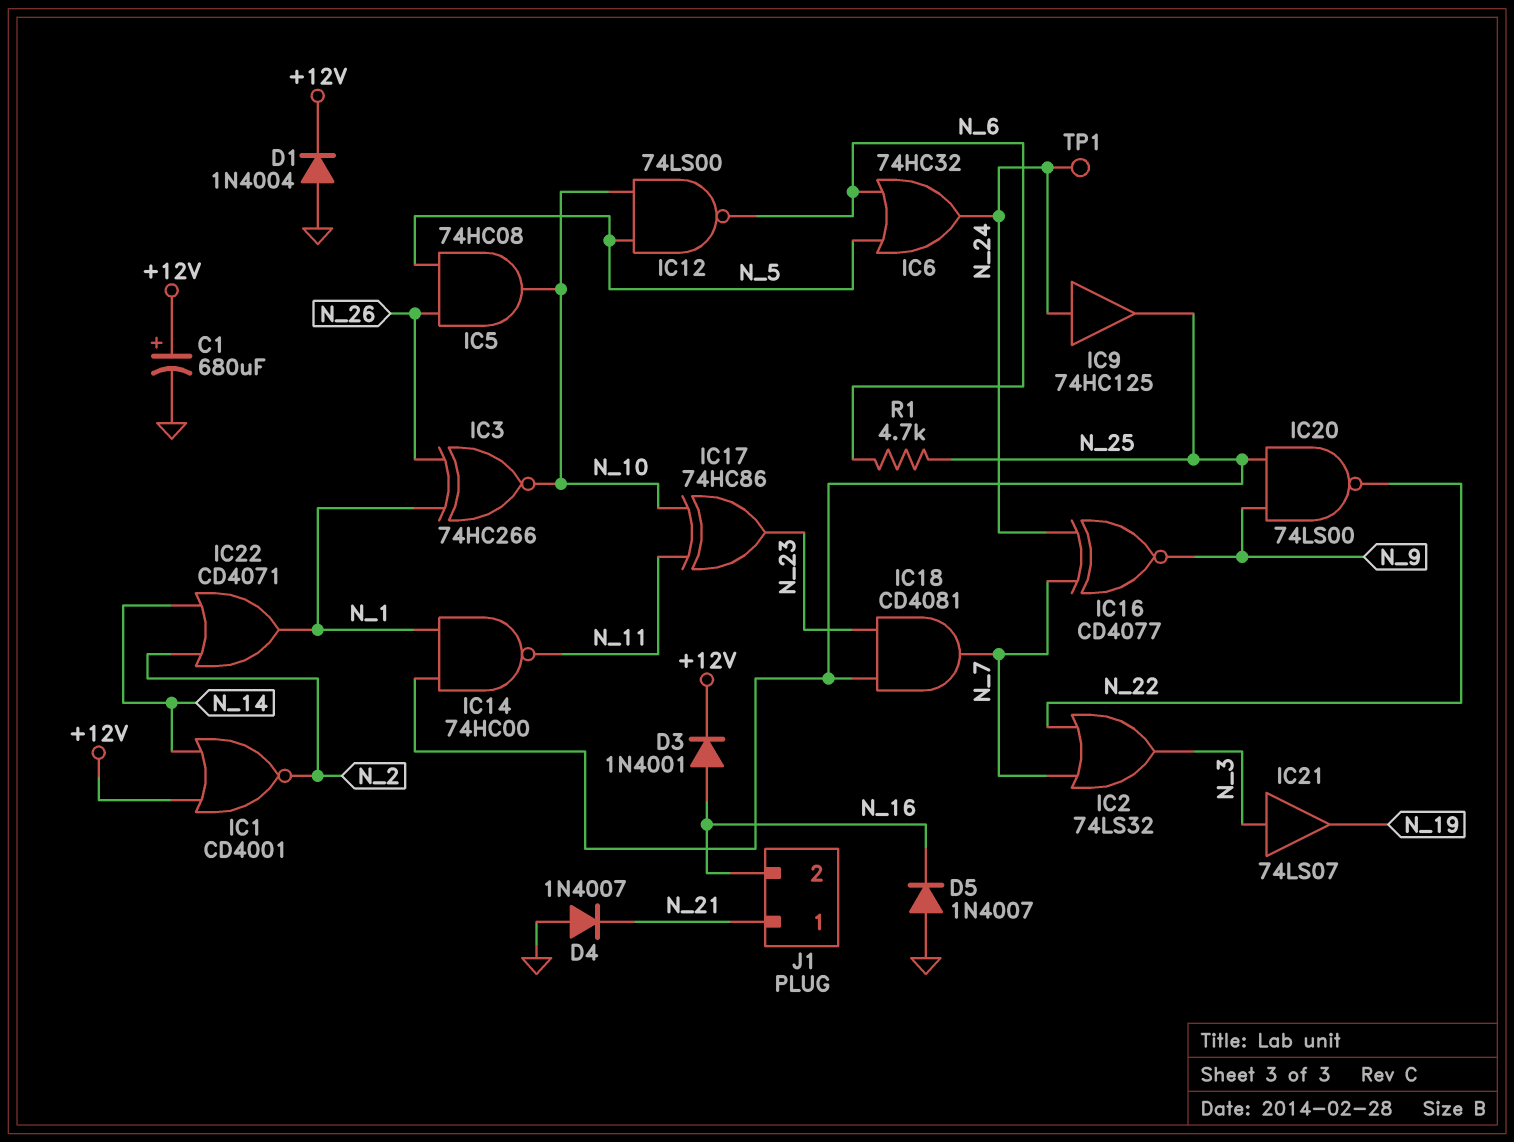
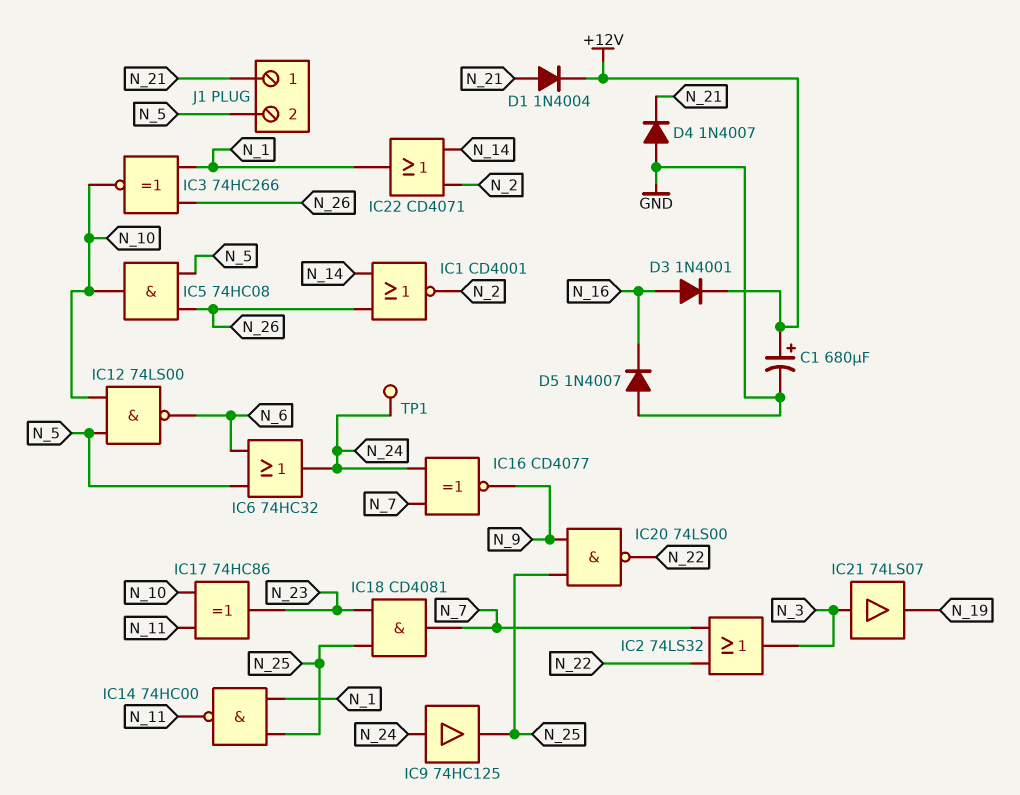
D1: diode 1N4004 (A GND, K +12V) -> diode 1N4004 (A N_21, K +12V)
IC1: NOR CD4001 (in +12V, in N_14, out N_2) -> NOR CD4001 (in N_14, in N_26, out N_2)
J1 pin 2: N_16 -> N_5
R1: 4.7k (N_6, N_25) -> none

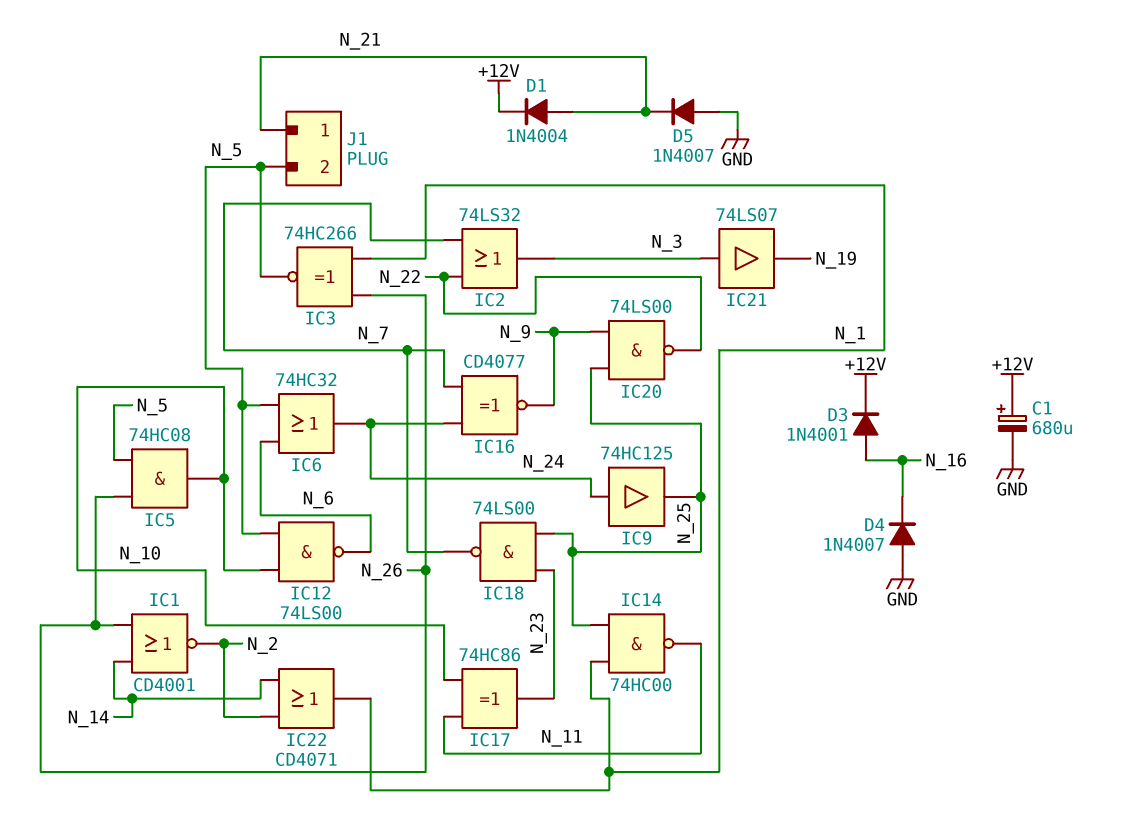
D4: diode 1N4007 (A GND, K N_21) -> diode 1N4007 (A GND, K N_16)
D5: diode 1N4007 (A GND, K N_16) -> diode 1N4007 (A GND, K N_21)
IC3: XNOR 74HC266 (in N_1, in N_26, out N_10) -> XNOR 74HC266 (in N_1, in N_26, out N_5)
IC18: AND CD4081 (in N_23, in N_25, out N_7) -> NAND 74LS00 (in N_23, in N_25, out N_7)
TP1: test point (N_24) -> none

